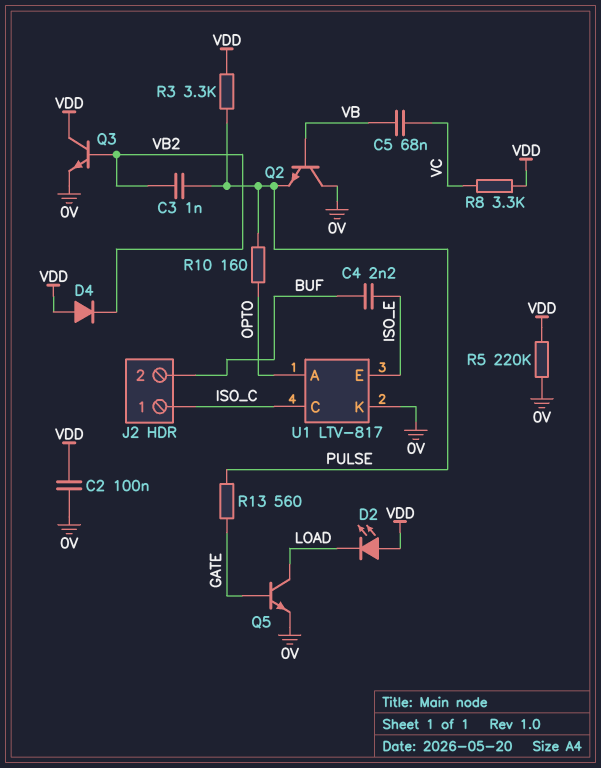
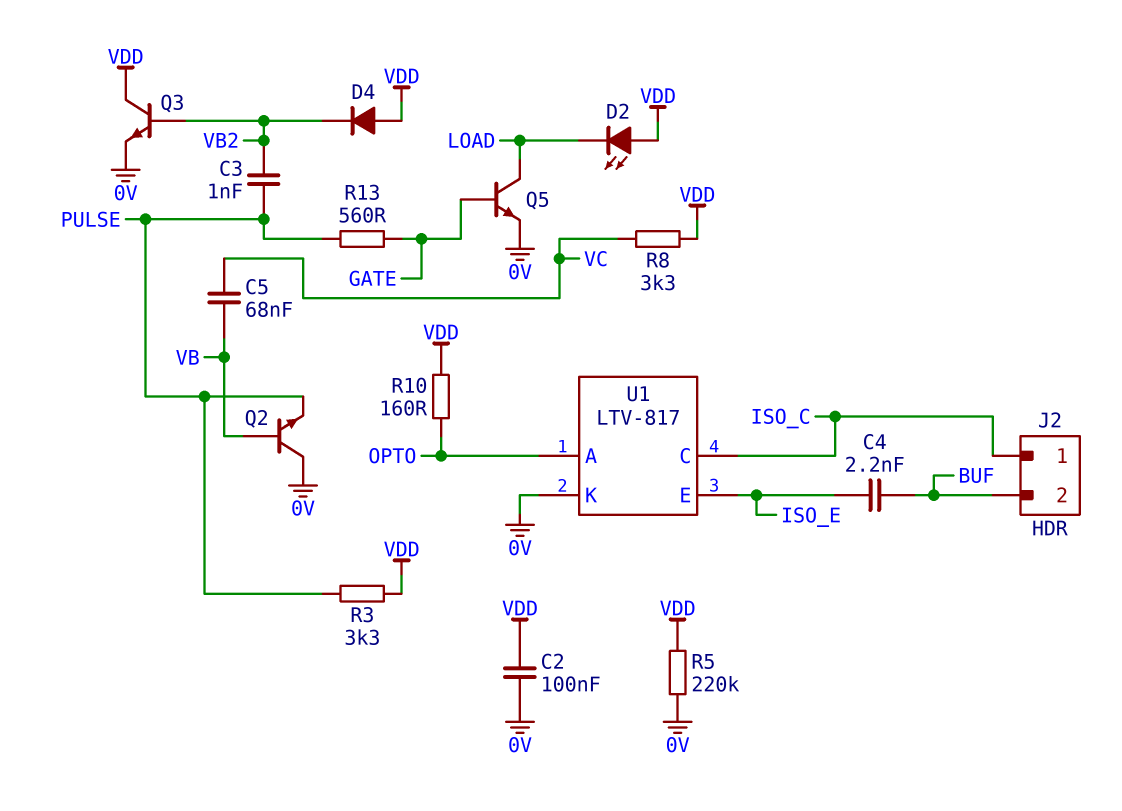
R10: 160 (OPTO, PULSE) -> 160 (OPTO, VDD)

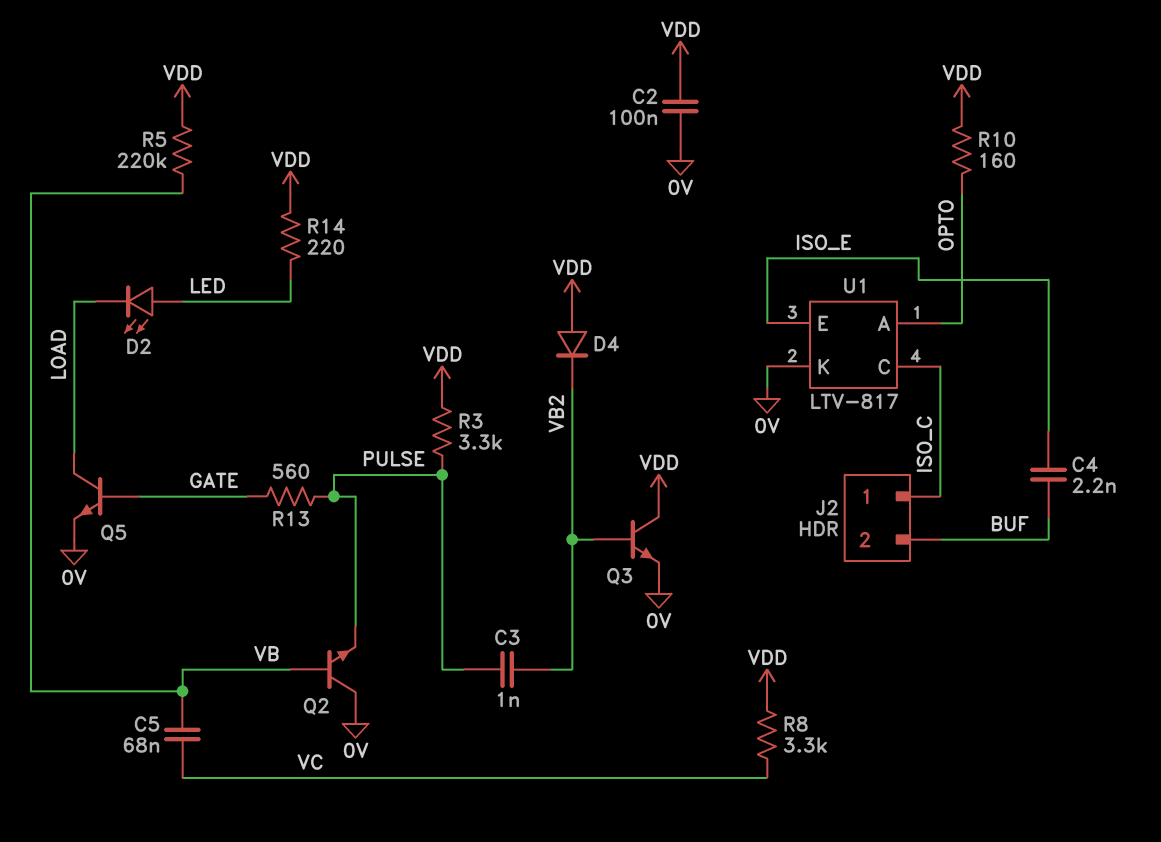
D2: LED (A VDD, K LOAD) -> LED (A LED, K LOAD)
R5: 220k (0V, VDD) -> 220k (VB, VDD)
R14: none -> 220 (LED, VDD)

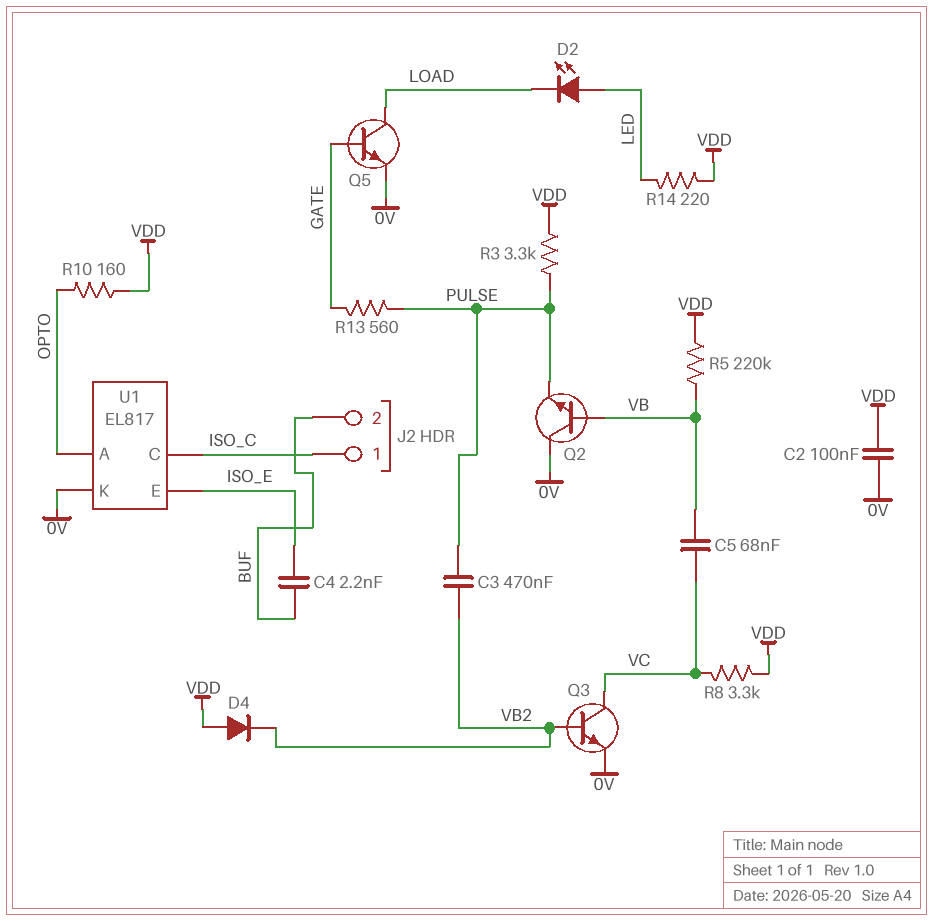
C3: 1nF (PULSE, VB2) -> 470nF (PULSE, VB2)
Q3: NPN (B VB2, C VDD, E 0V) -> NPN (B VB2, C VC, E 0V)
U1: LTV-817 -> EL817

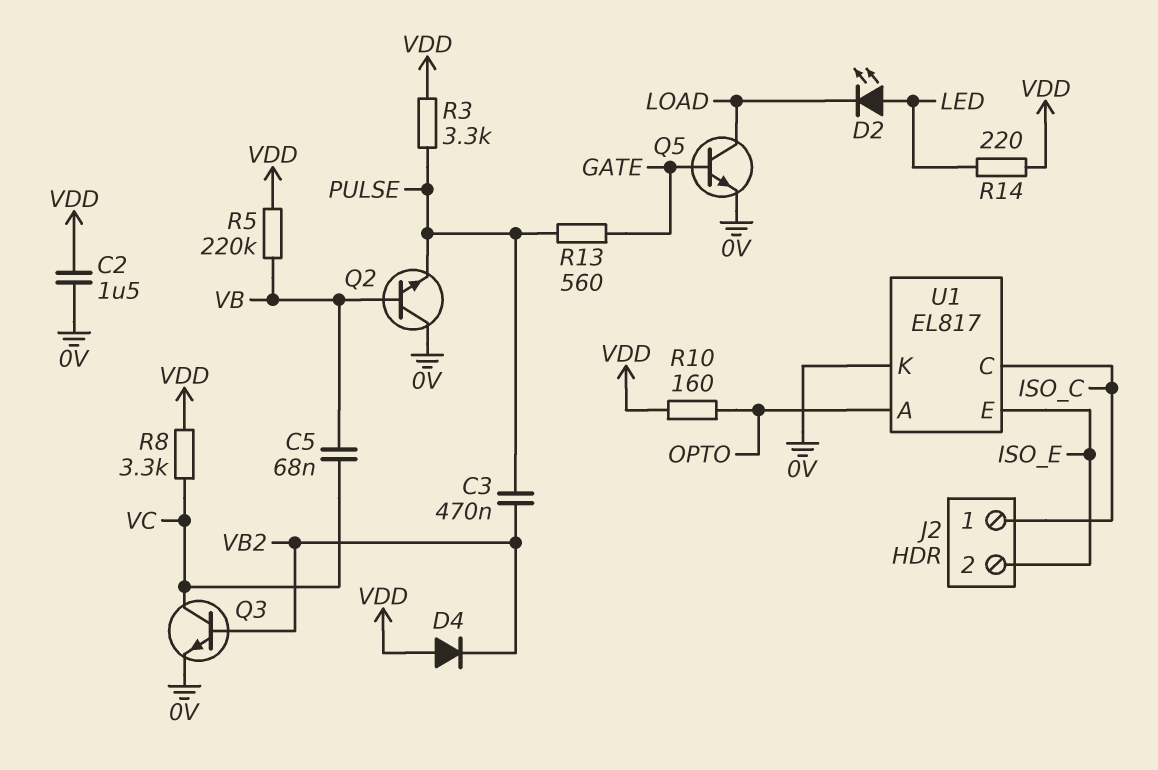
C2: 100nF (0V, VDD) -> 1.5uF (0V, VDD)
C4: 2.2nF (BUF, ISO_E) -> none
J2 pin 2: BUF -> ISO_E

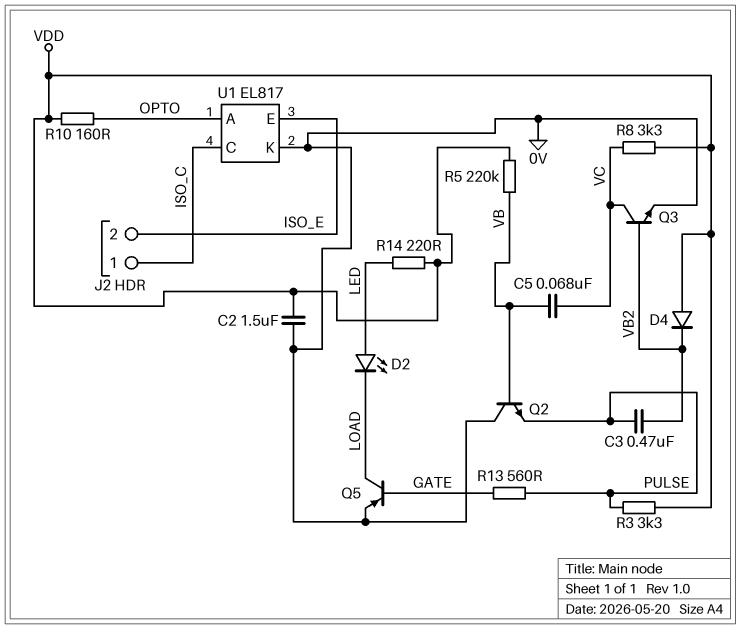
Q5: NPN (B GATE, C LOAD, E 0V) -> PNP (B GATE, C LOAD, E 0V)

